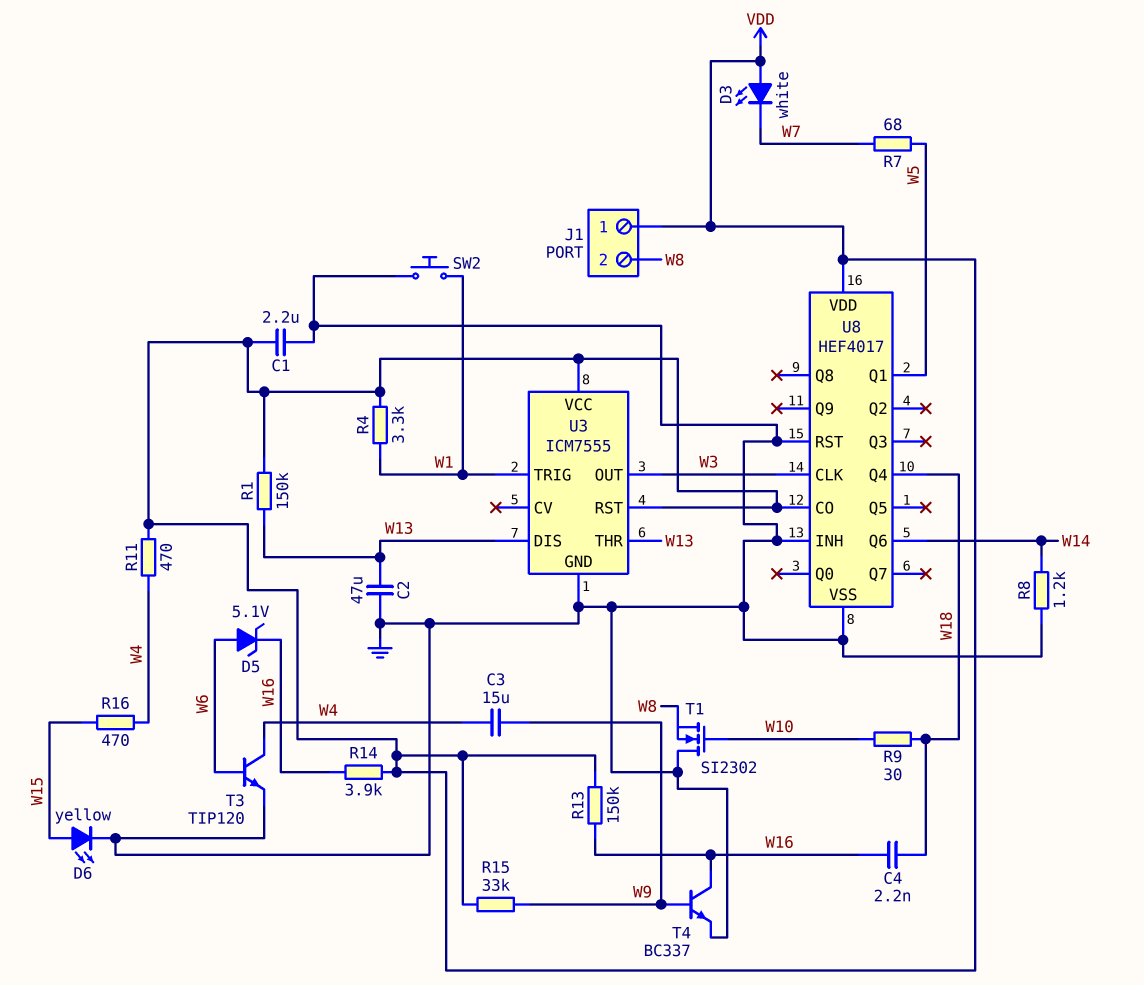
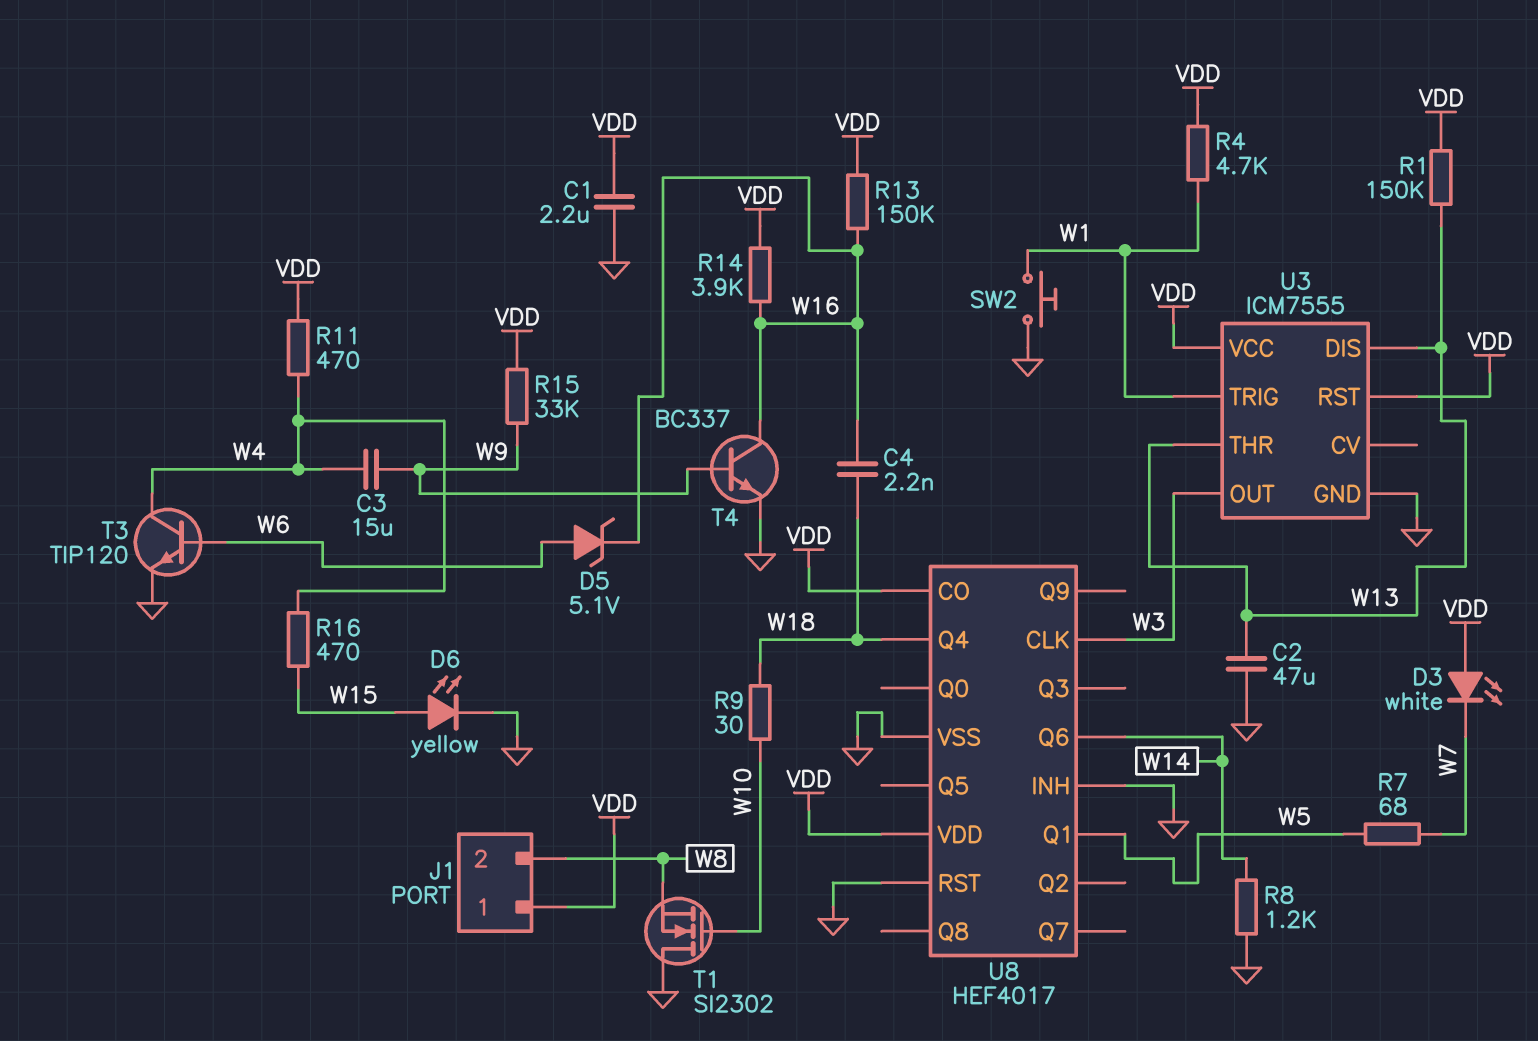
R4: 3.3k (VDD, W1) -> 4.7k (VDD, W1)

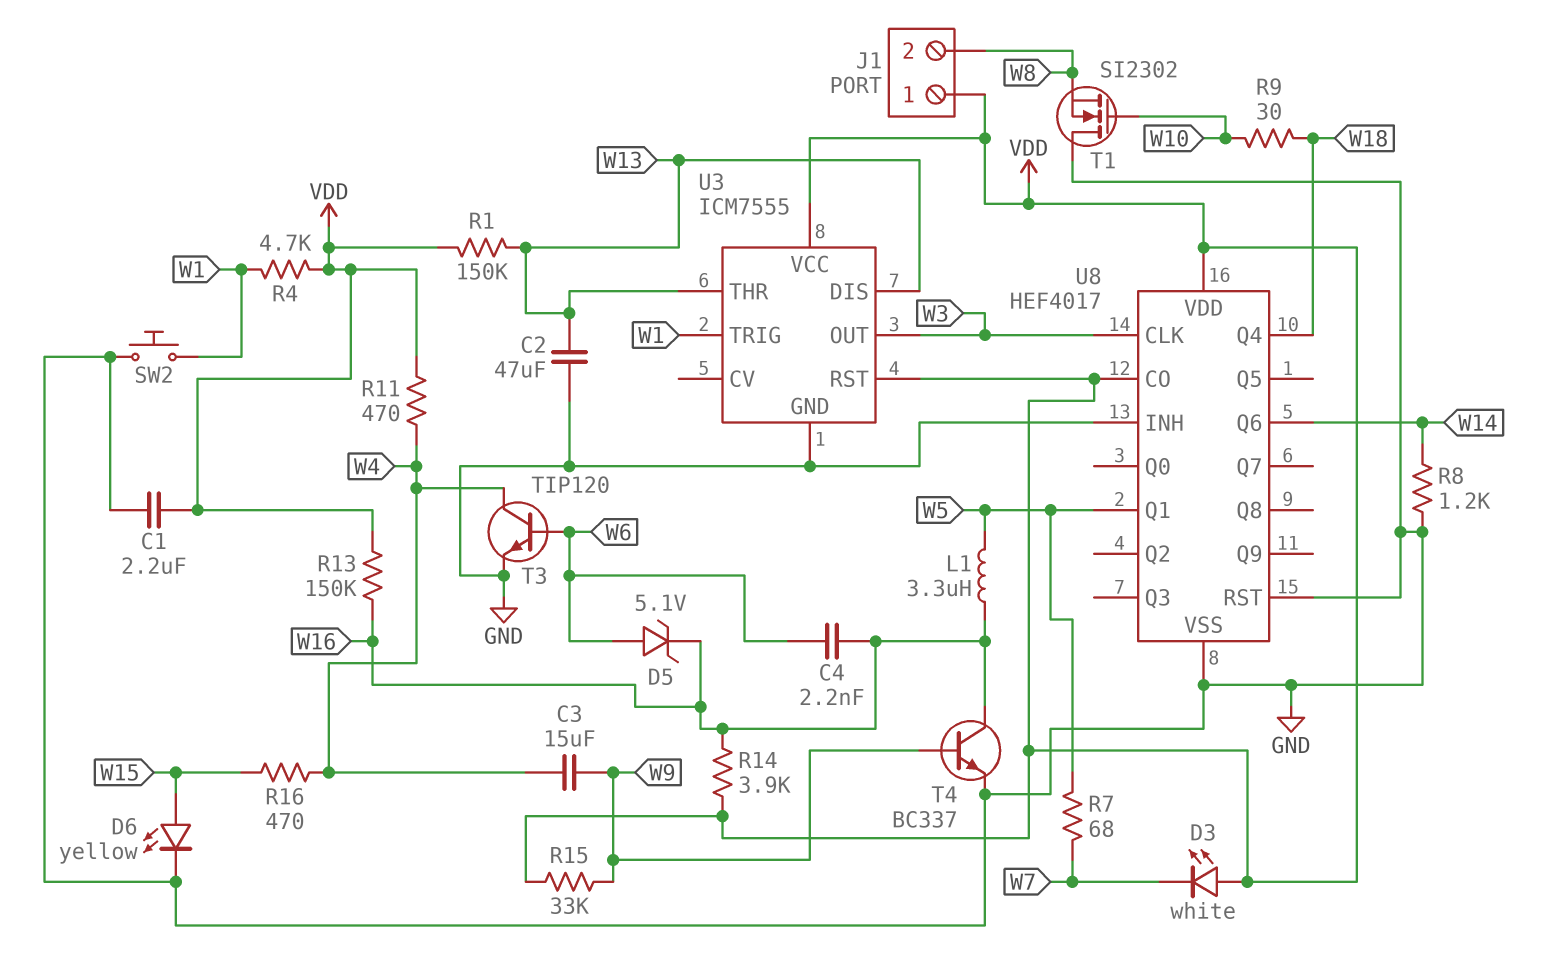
C4: 2.2nF (W16, W18) -> 2.2nF (W6, W16)
L1: none -> 3.3uH (W5, W16)

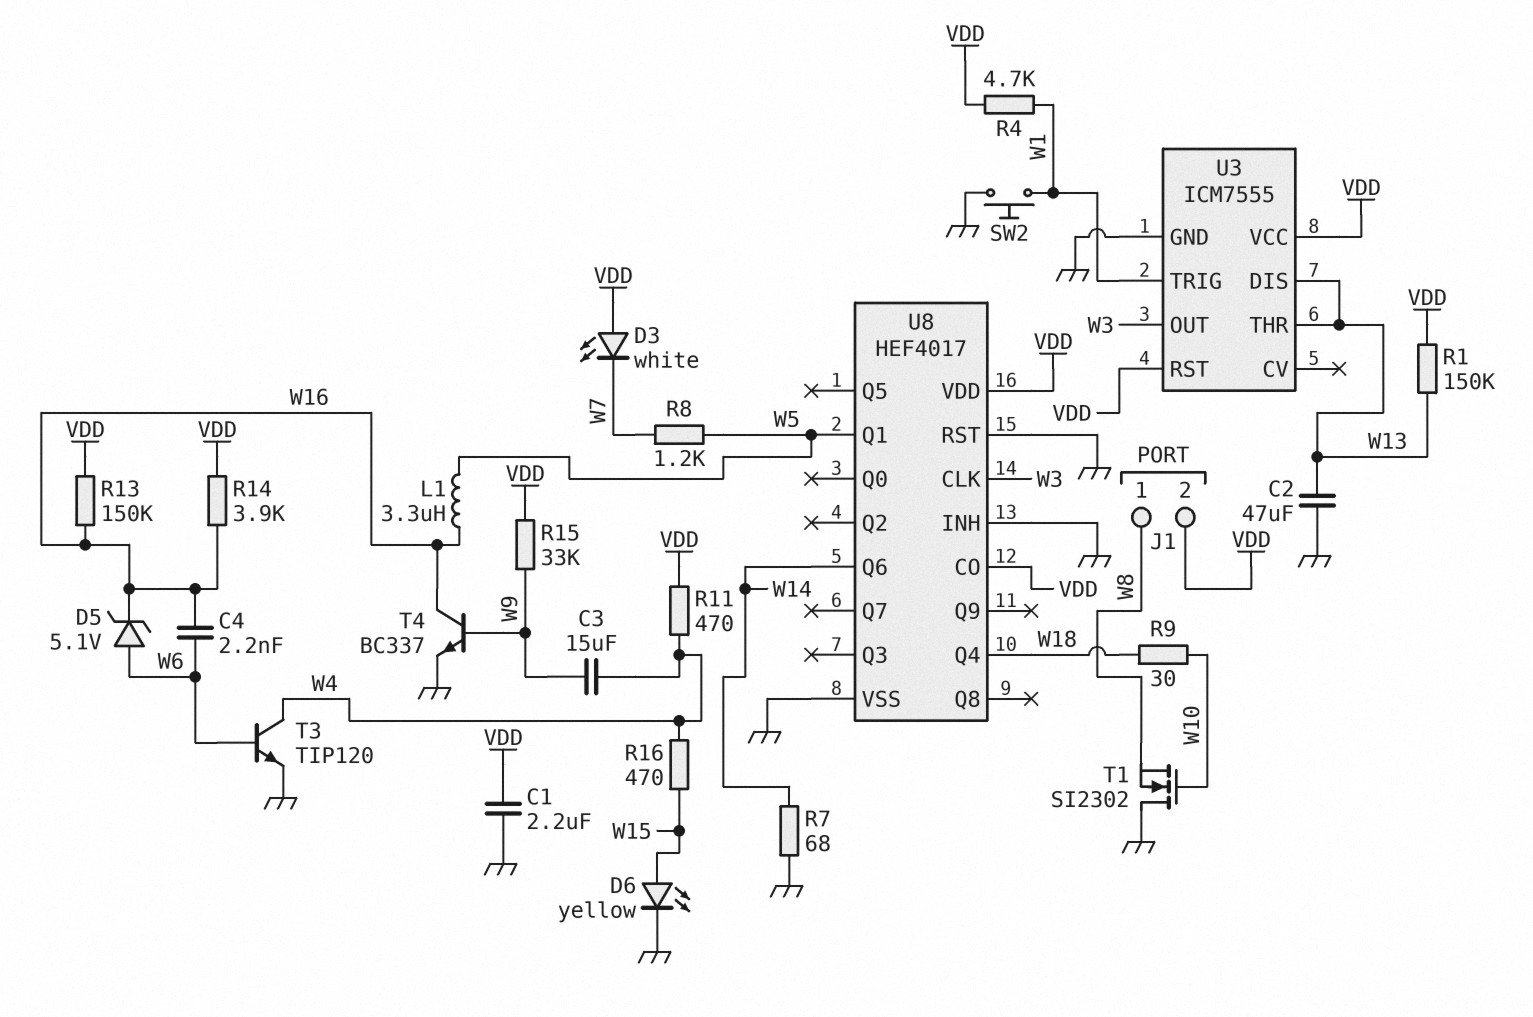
J1 pin 1: VDD -> W8
J1 pin 2: W8 -> VDD
R7: 68 (W5, W7) -> 68 (GND, W14)
R8: 1.2k (GND, W14) -> 1.2k (W5, W7)

